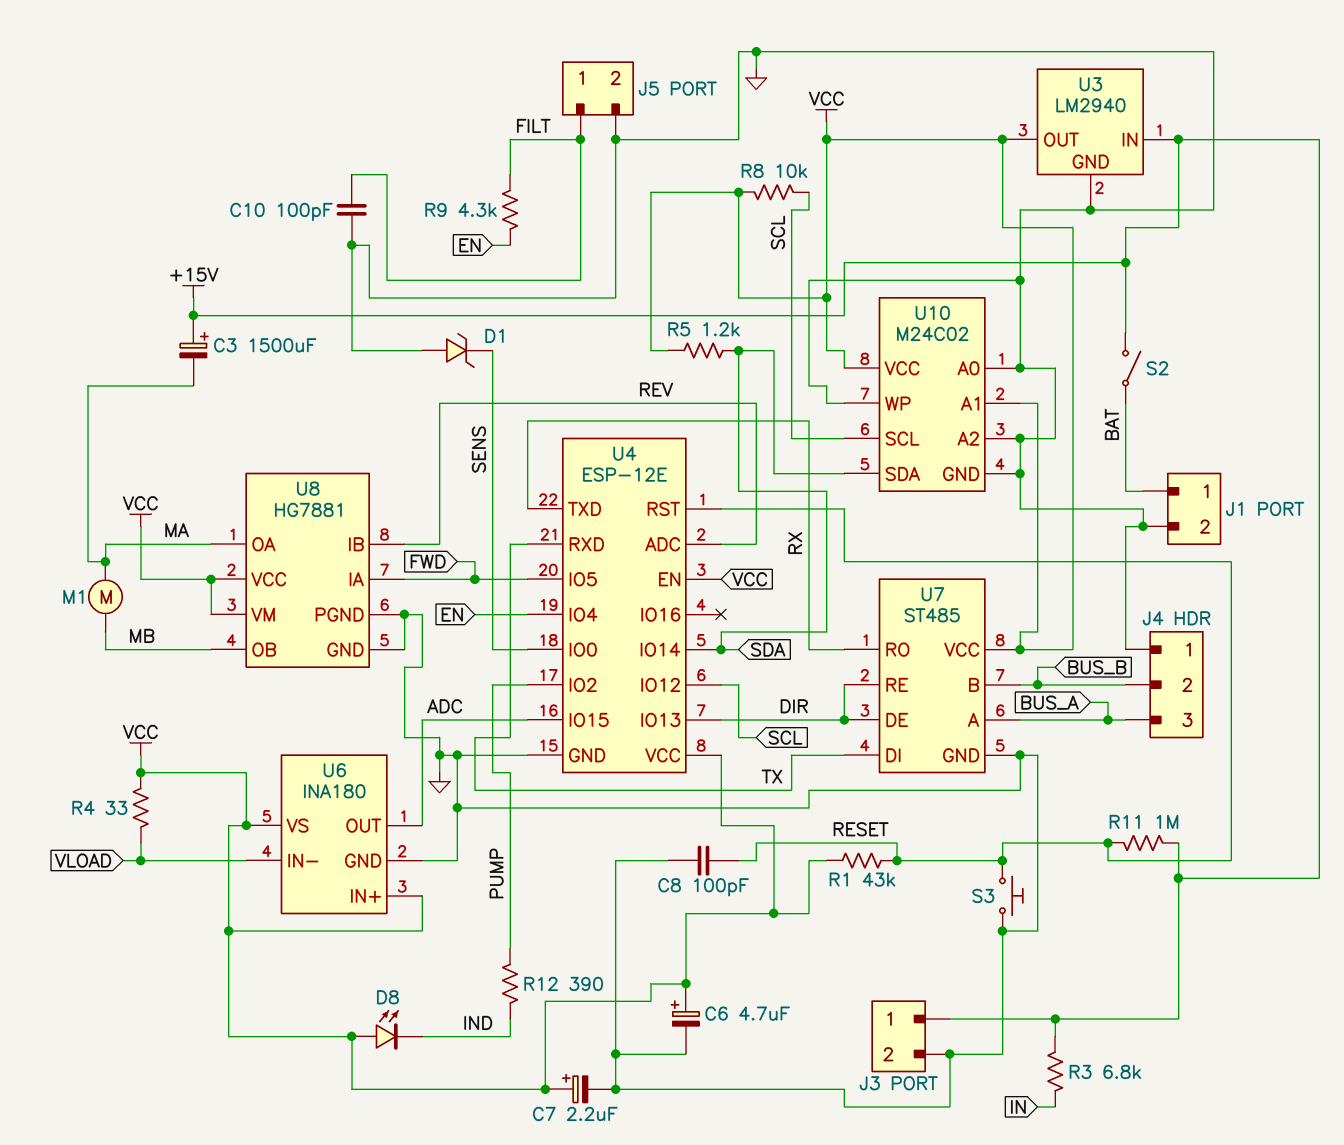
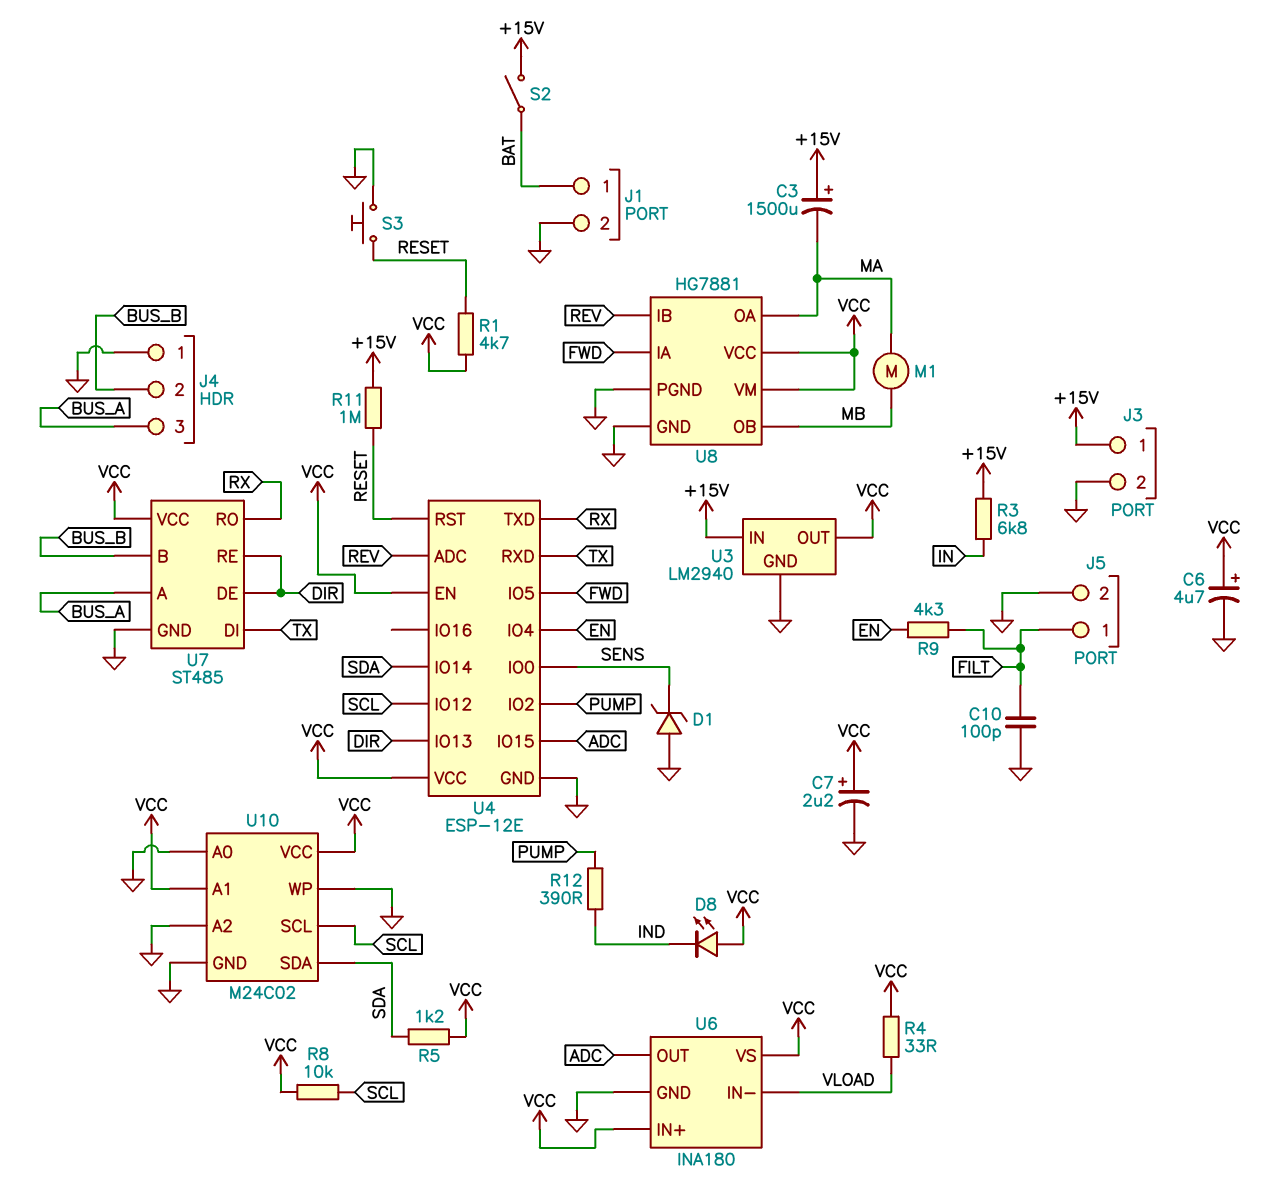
C8: 100pF (GND, RESET) -> none
R1: 43k (RESET, VCC) -> 4.7k (RESET, VCC)

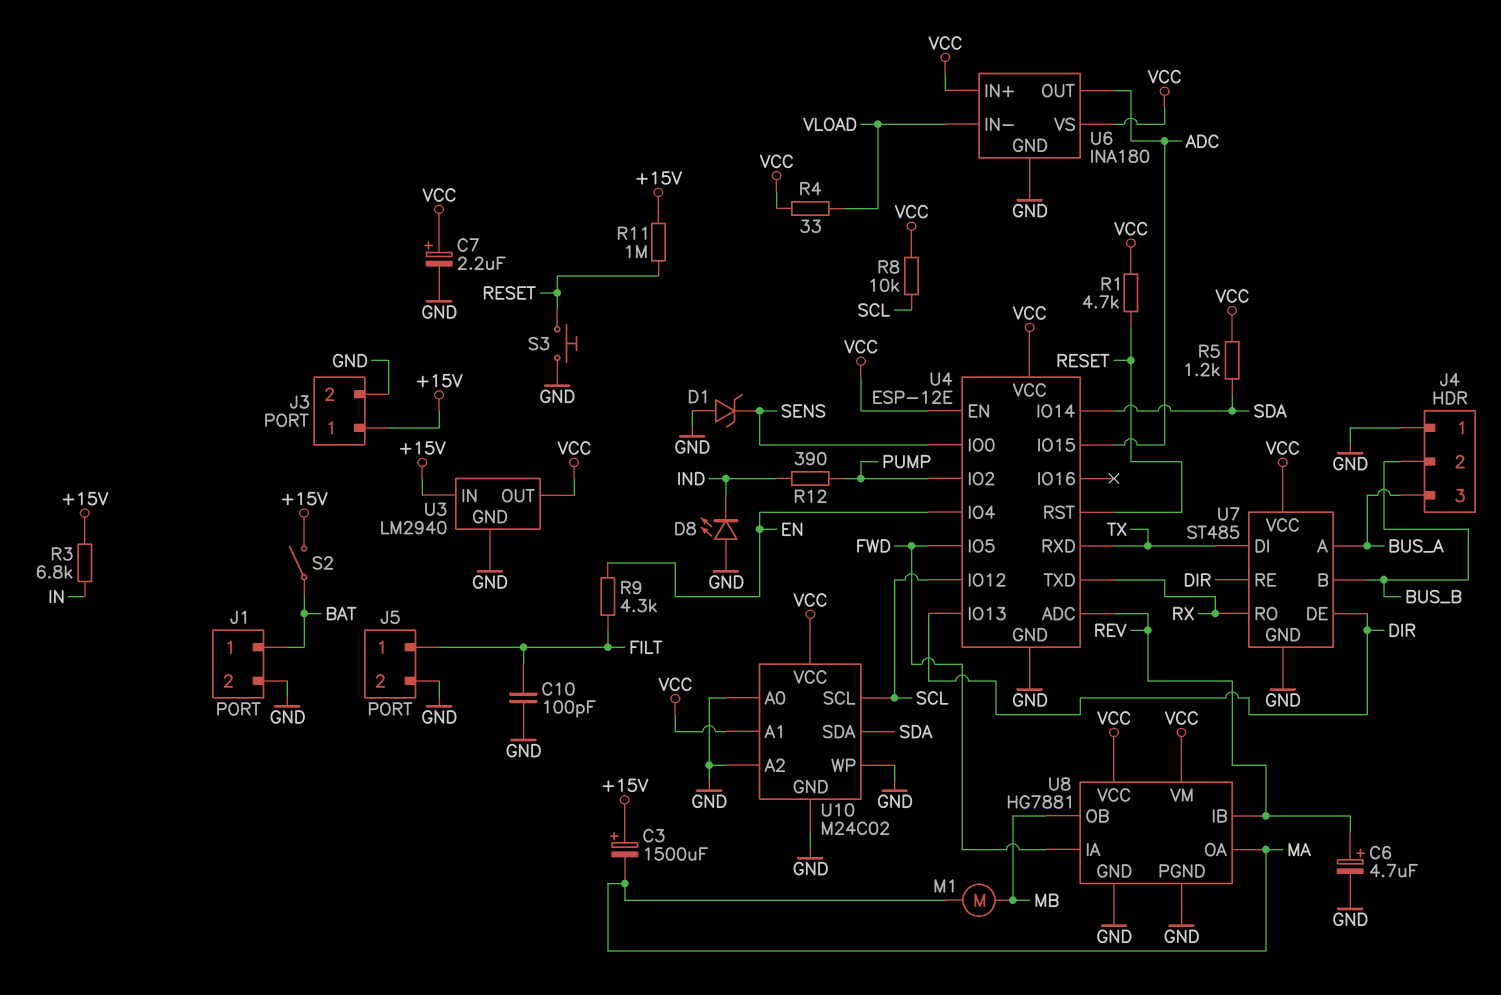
C6: 4.7uF (plus VCC, minus GND) -> 4.7uF (plus REV, minus GND)
D8: LED (A VCC, K IND) -> LED (A GND, K IND)

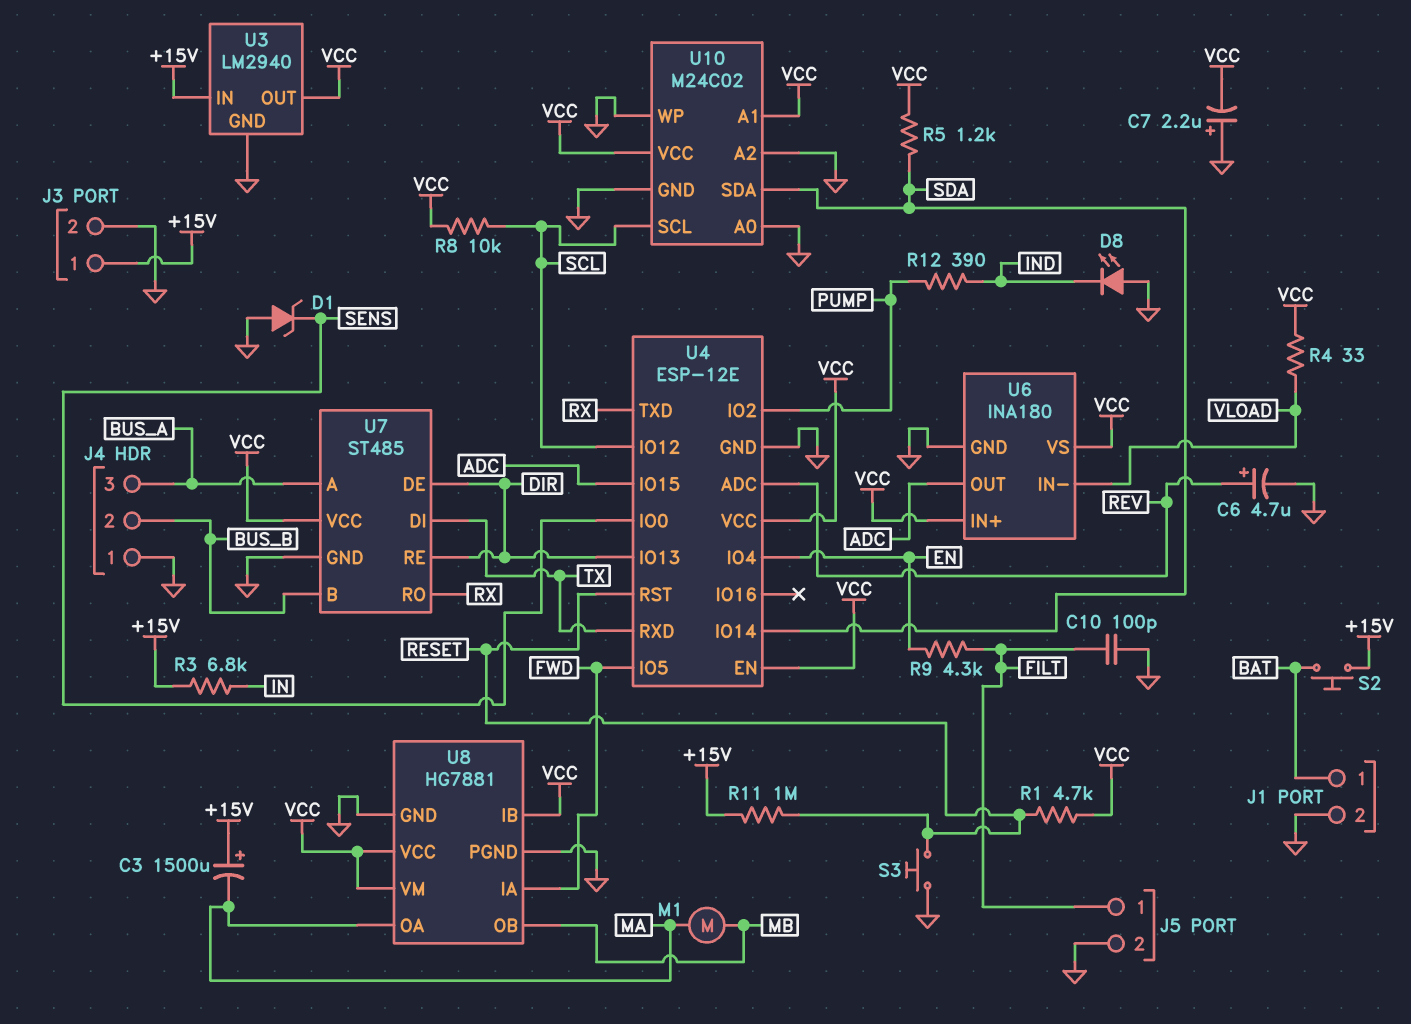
C7: 2.2uF (plus VCC, minus GND) -> 2.2uF (plus GND, minus VCC)
S2: switch (+15V, BAT) -> button (+15V, BAT)
U8 pin IB: REV -> VCC

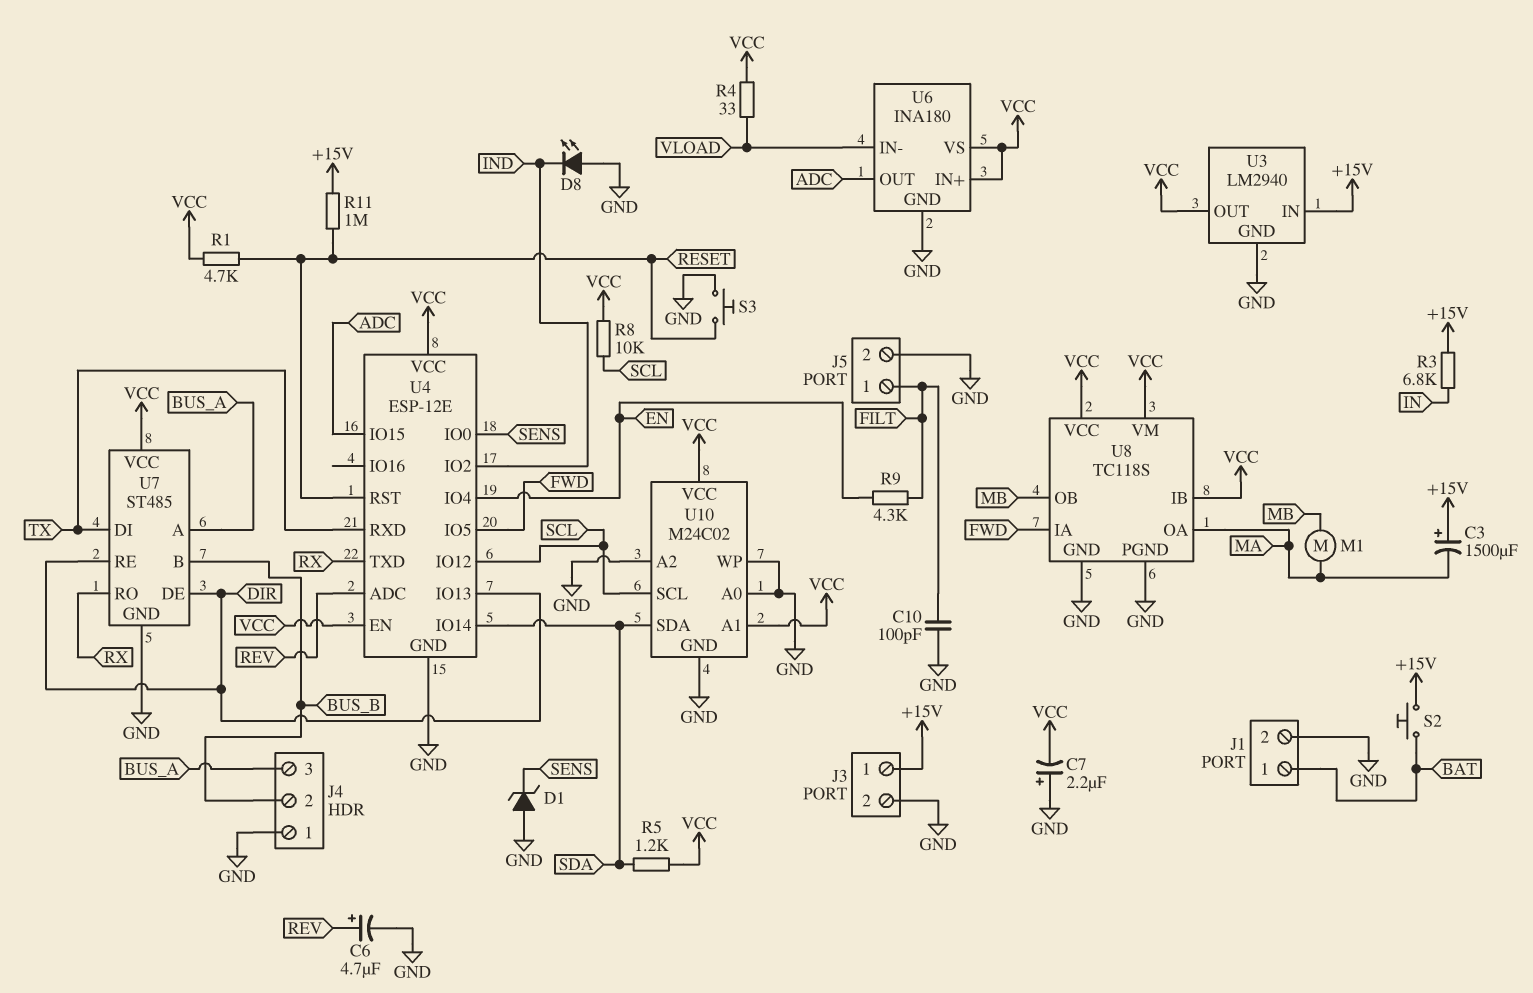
R12: 390 (IND, PUMP) -> none
U4 pin IO2: PUMP -> IND
U8: HG7881 -> TC118S

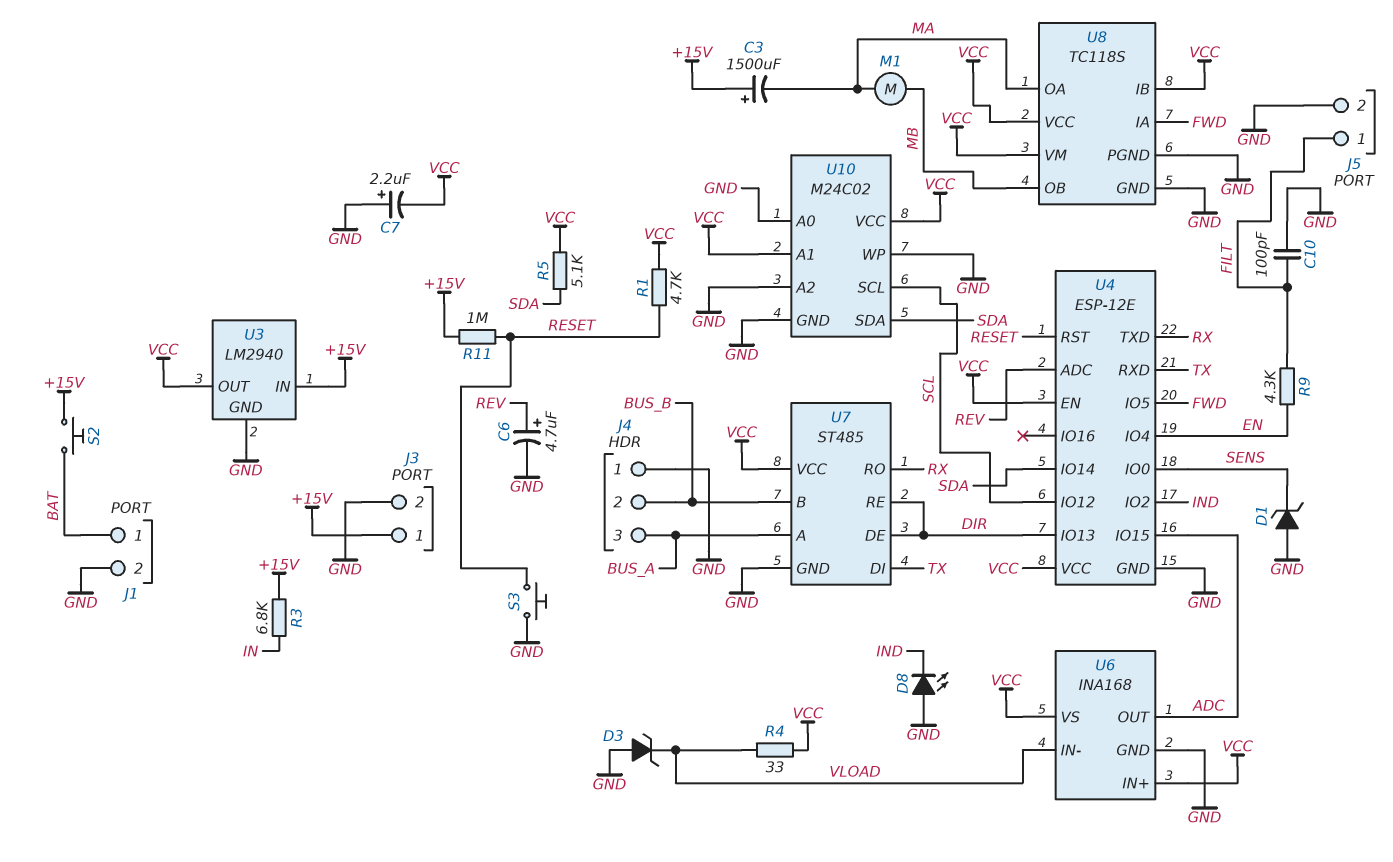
D3: none -> zener (A GND, K VLOAD)
R5: 1.2k (SDA, VCC) -> 5.1k (SDA, VCC)
R8: 10k (SCL, VCC) -> none
U6: INA180 -> INA168

